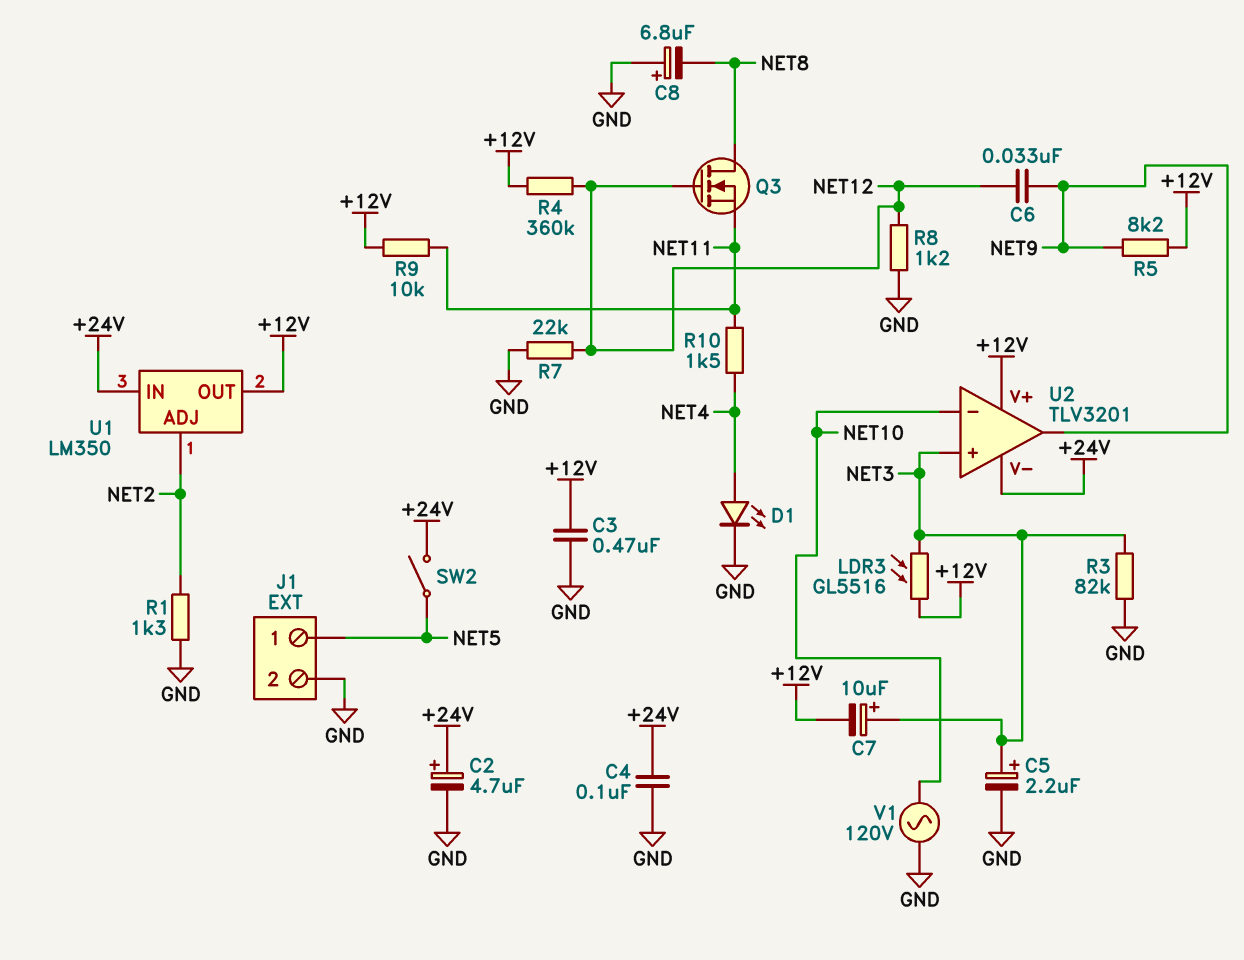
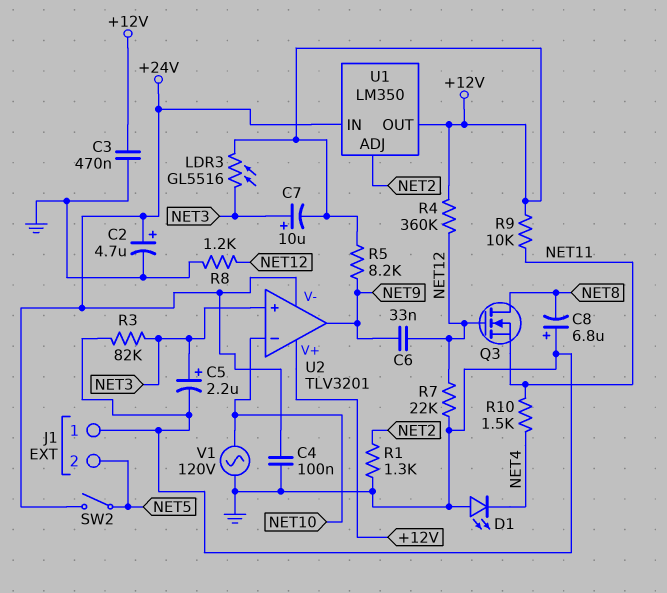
D1: LED (A NET4, K GND) -> LED (A GND, K NET4)
J1 pin 1: NET5 -> GND
J1 pin 2: GND -> NET5

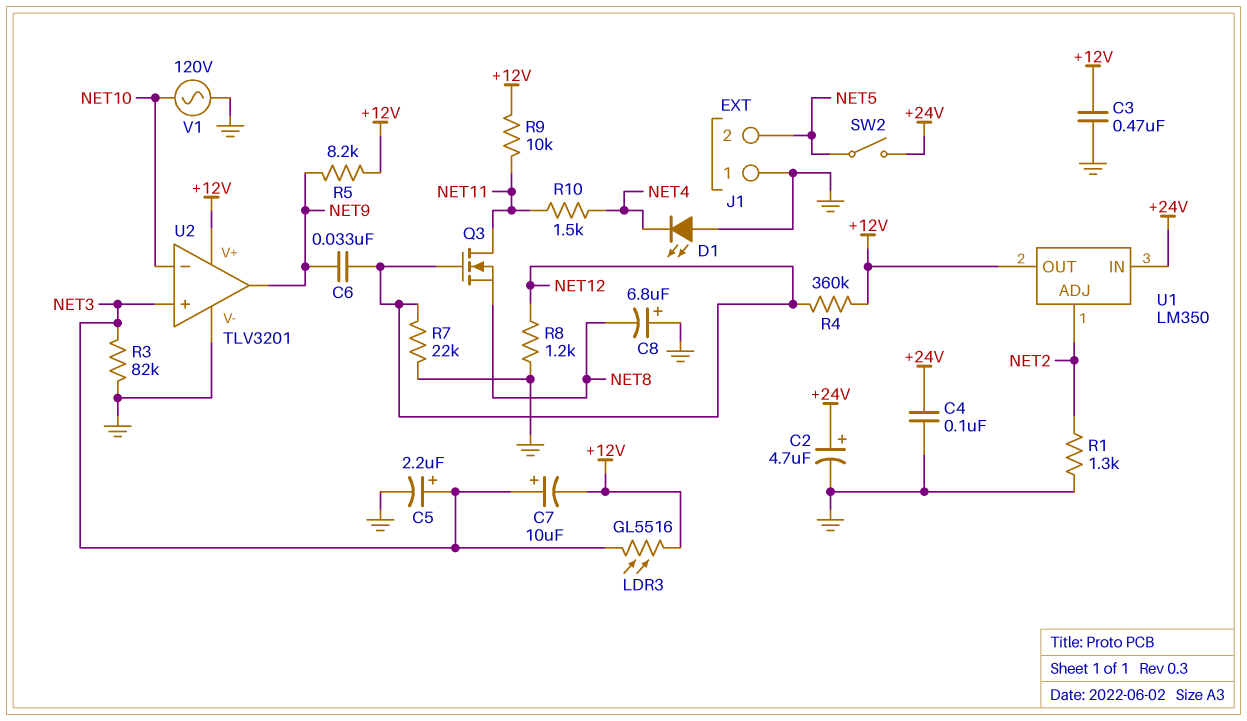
Q3: NMOS (G NET12, D NET8, S NET11) -> NMOS (G NET12, D NET11, S NET8)
U2 pin V-: +24V -> GND

